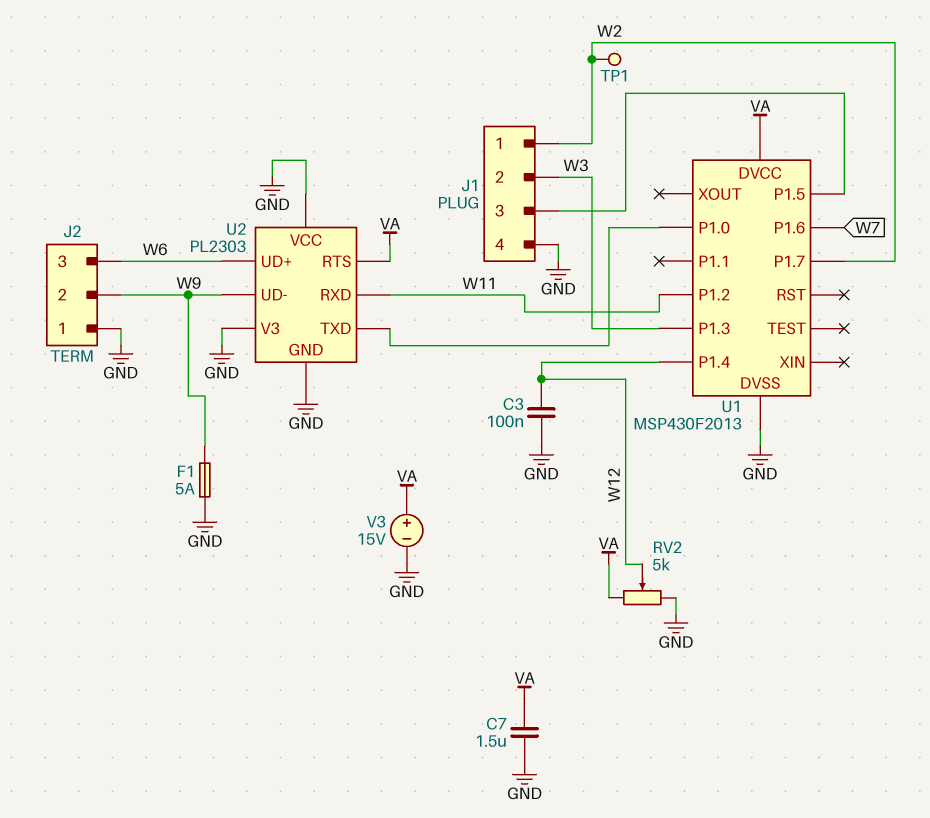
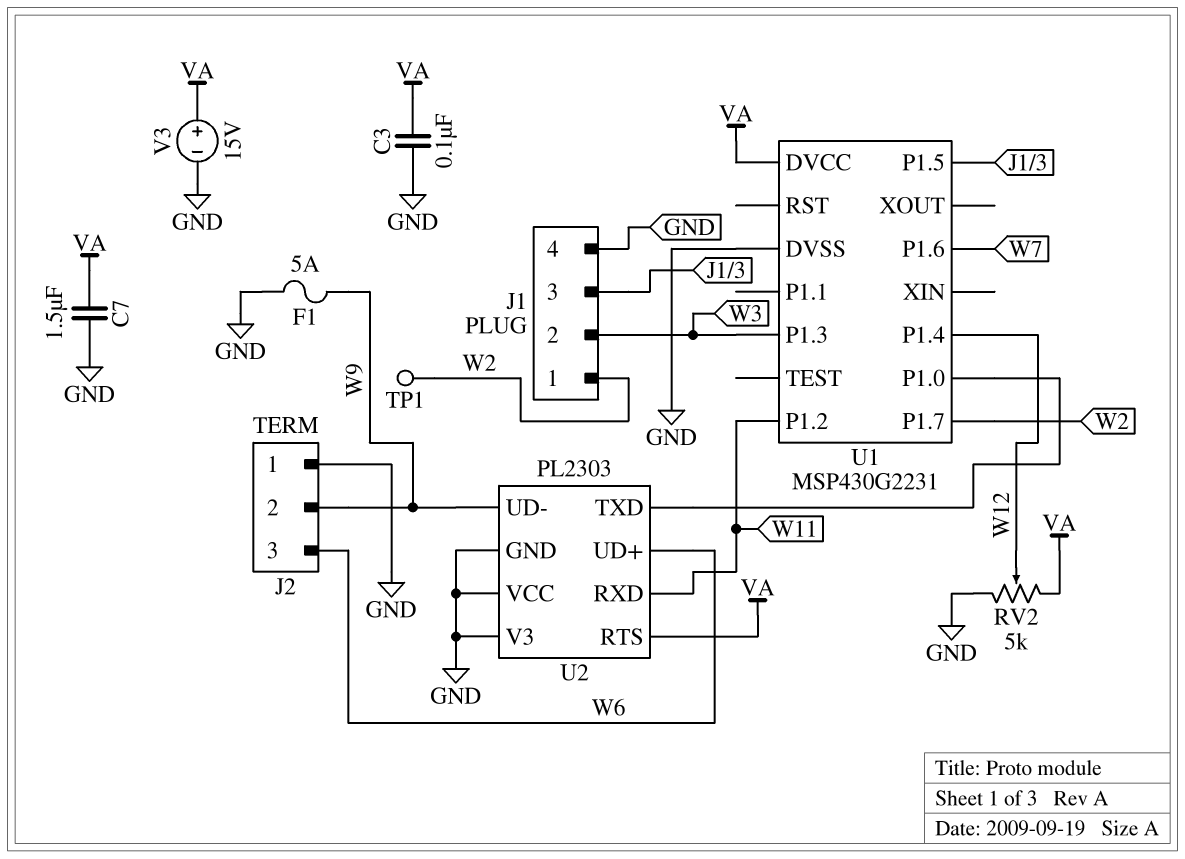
C3: 100nF (GND, W12) -> 100nF (GND, VA)
U1: MSP430F2013 -> MSP430G2231

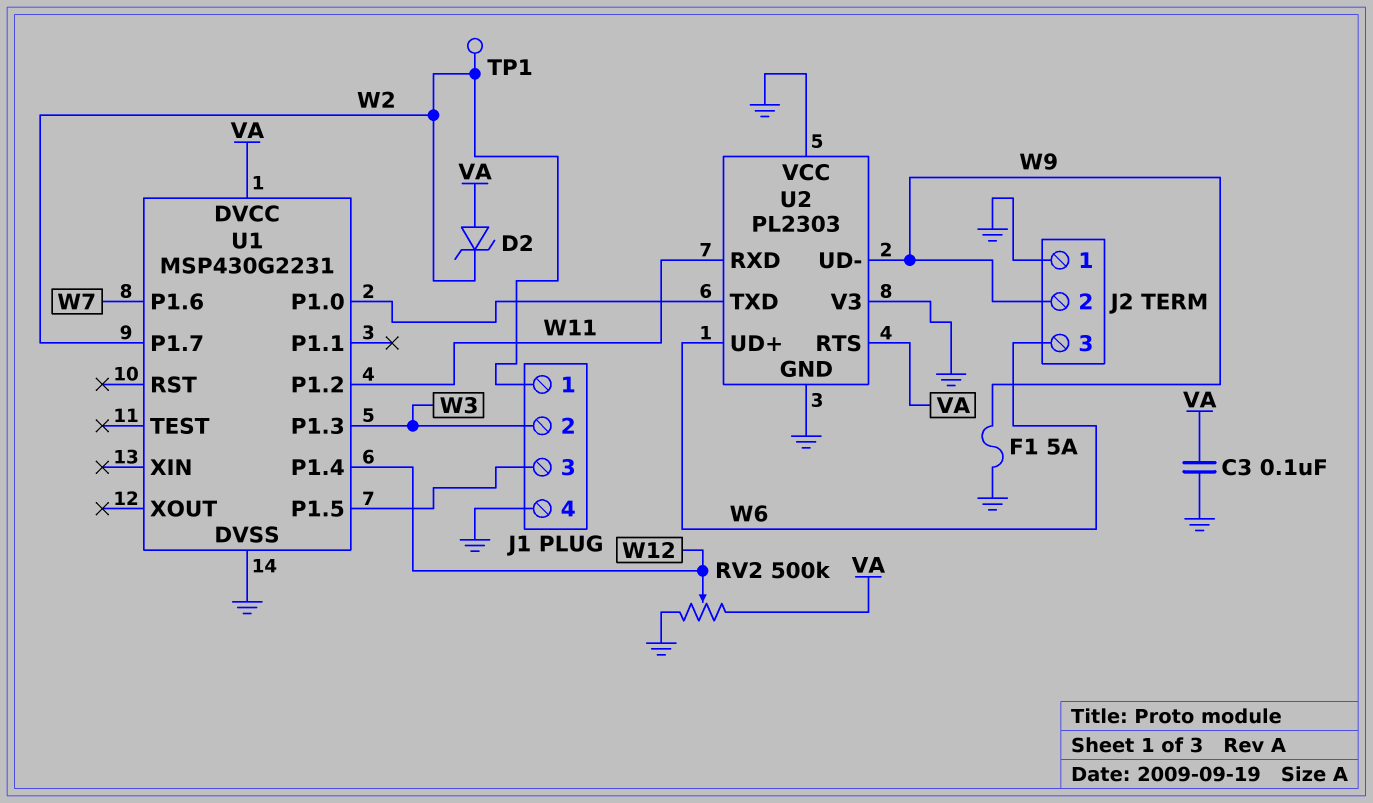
C7: 1.5uF (GND, VA) -> none
D2: none -> zener (A VA, K W2)
RV2: 5k (GND, VA, wiper W12) -> 500k (GND, VA, wiper W12)
V3: 15V (plus VA, minus GND) -> none

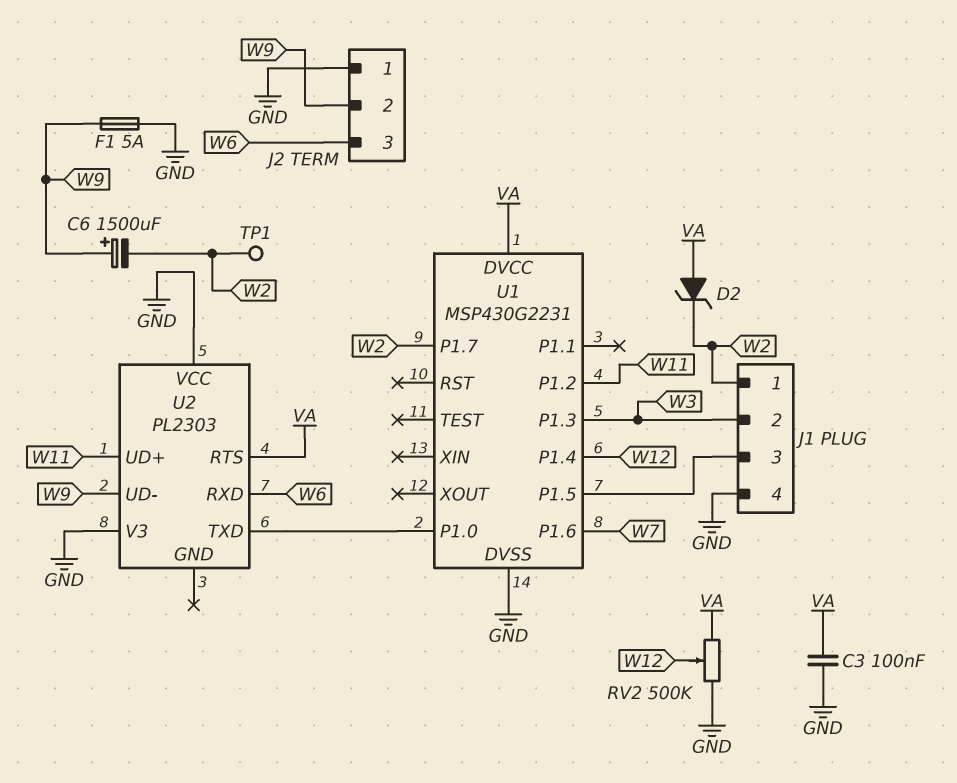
C6: none -> 1500uF (plus W9, minus W2)
U2 pin GND: GND -> none
U2 pin RXD: W11 -> W6
U2 pin UD+: W6 -> W11

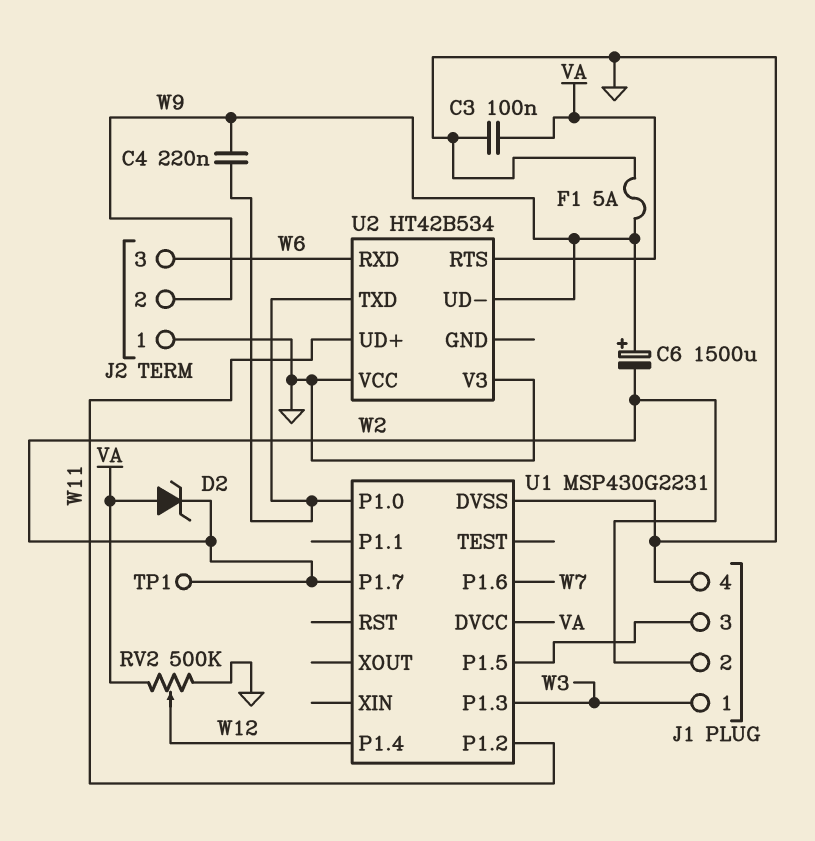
C4: none -> 220nF (U1/P1.0, W9)
J1 pin 1: W2 -> W3
J1 pin 2: W3 -> W2
U2: PL2303 -> HT42B534

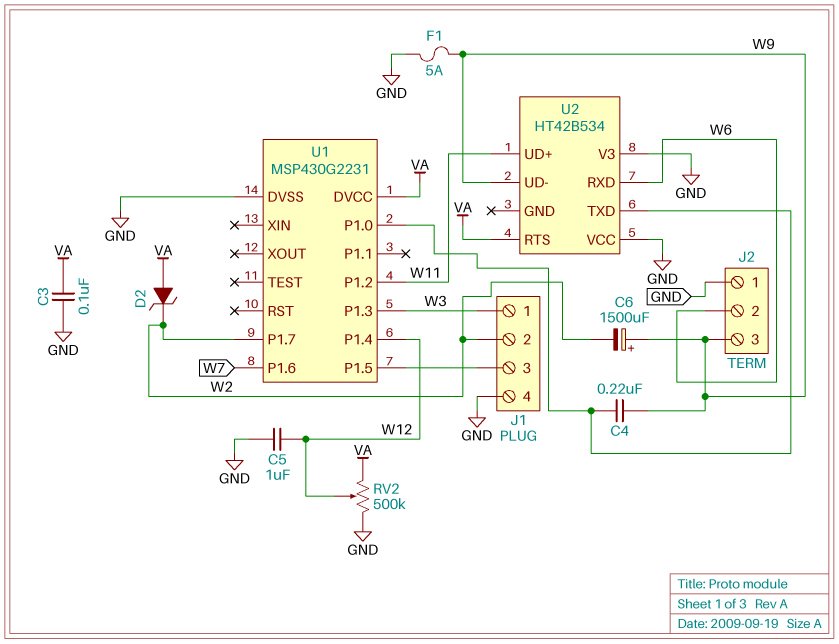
C5: none -> 1uF (GND, W12)
J2 pin 2: W9 -> W6
J2 pin 3: W6 -> W9
TP1: test point (W2) -> none

